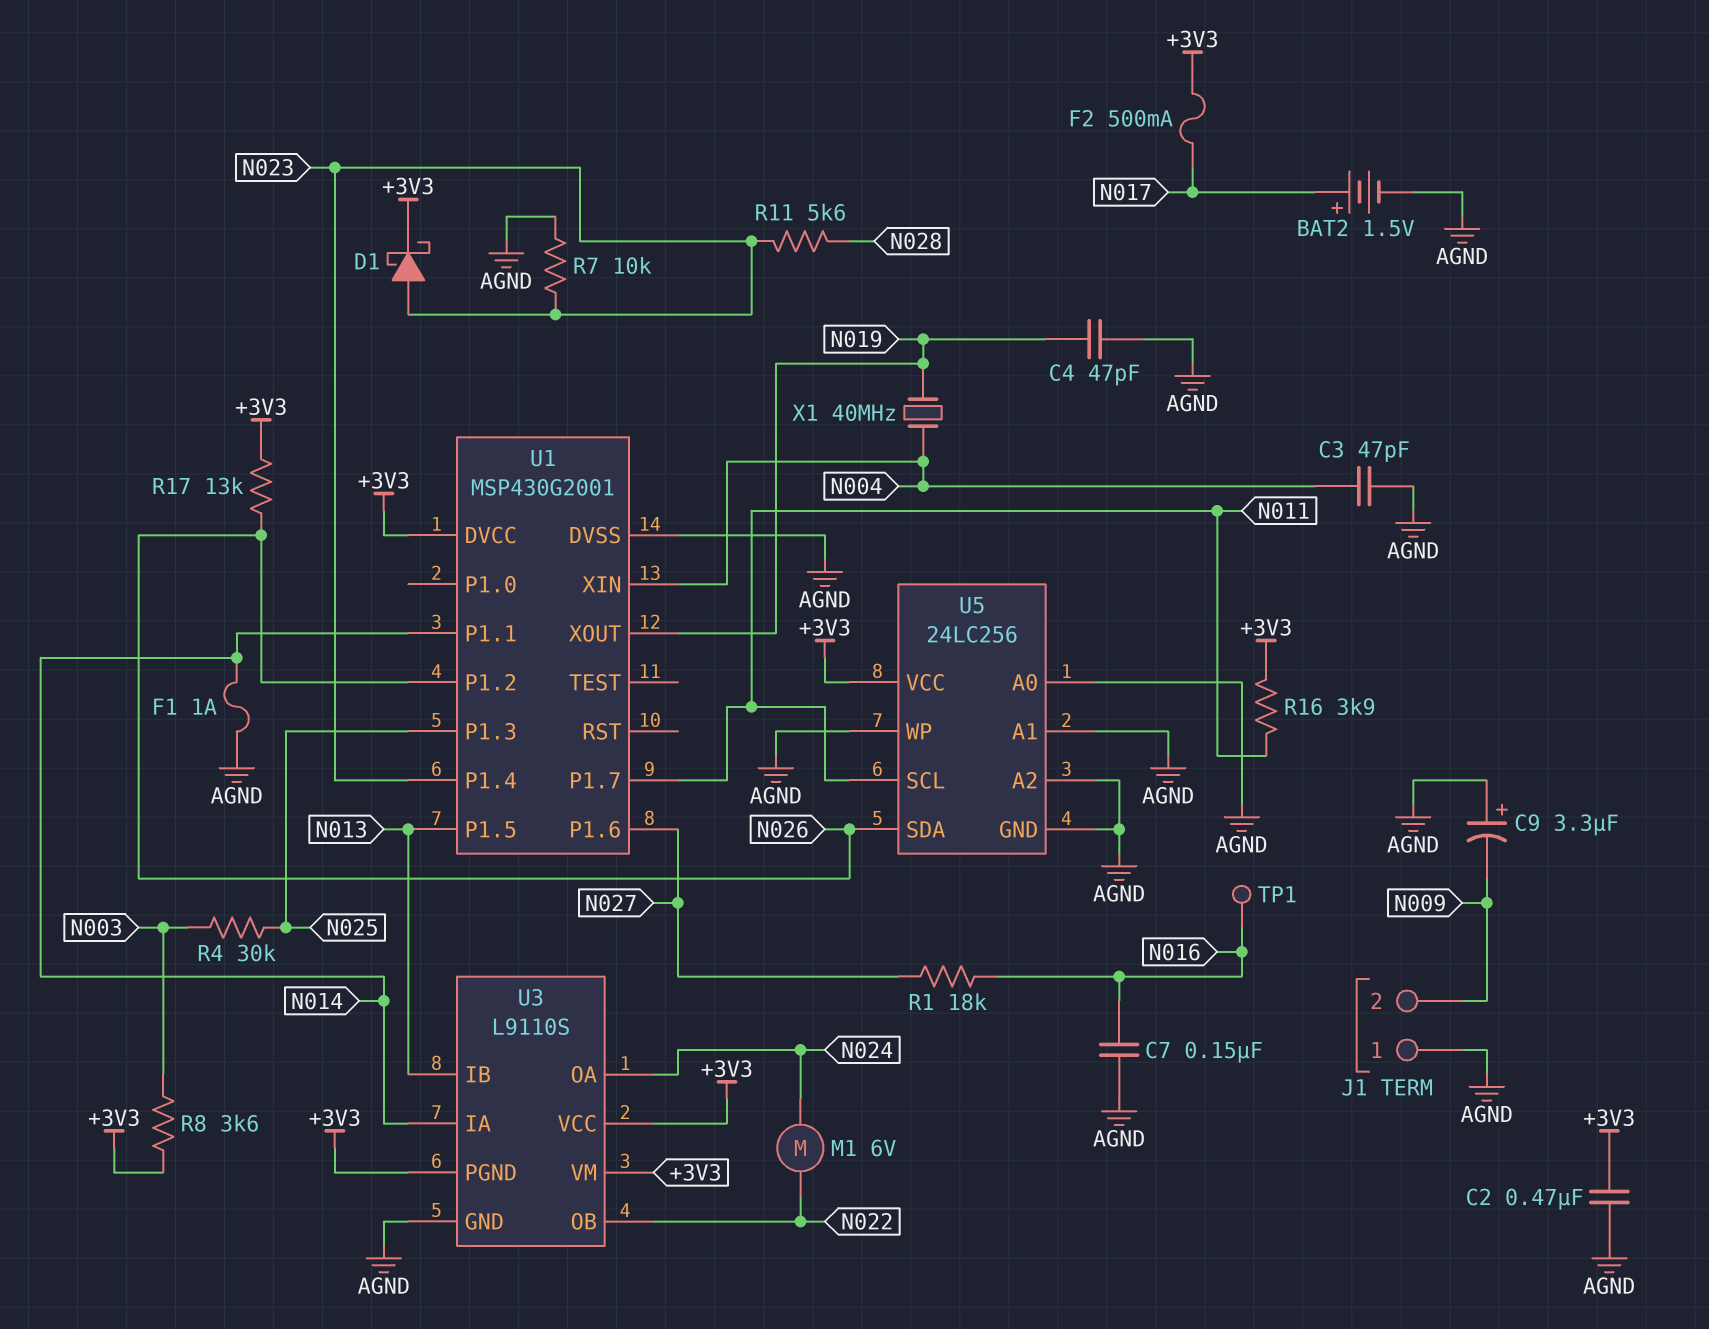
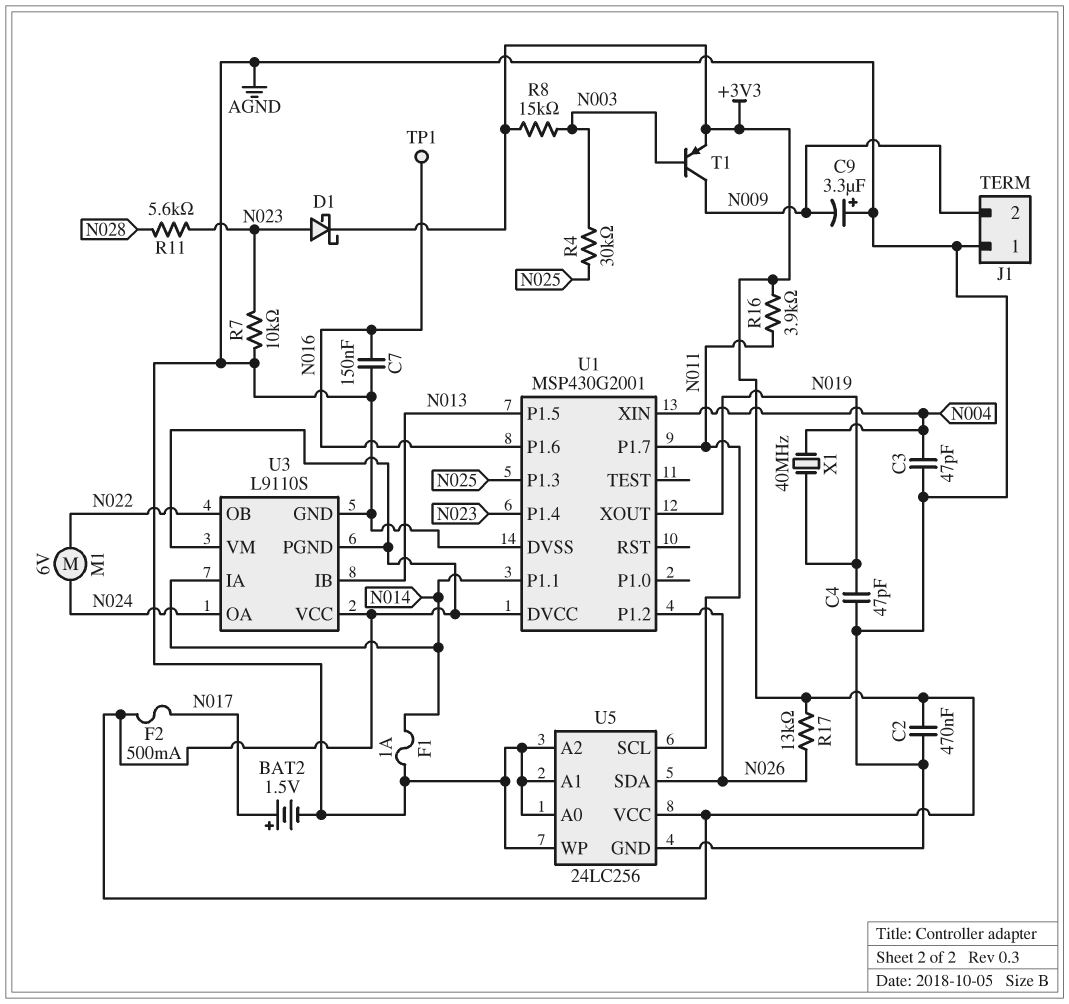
R1: 18k (N016, N027) -> none
R8: 3.6k (+3V3, N003) -> 15k (+3V3, N003)
T1: none -> PNP (B N003, C N009, E +3V3)
U1 pin P1.6: N027 -> N016

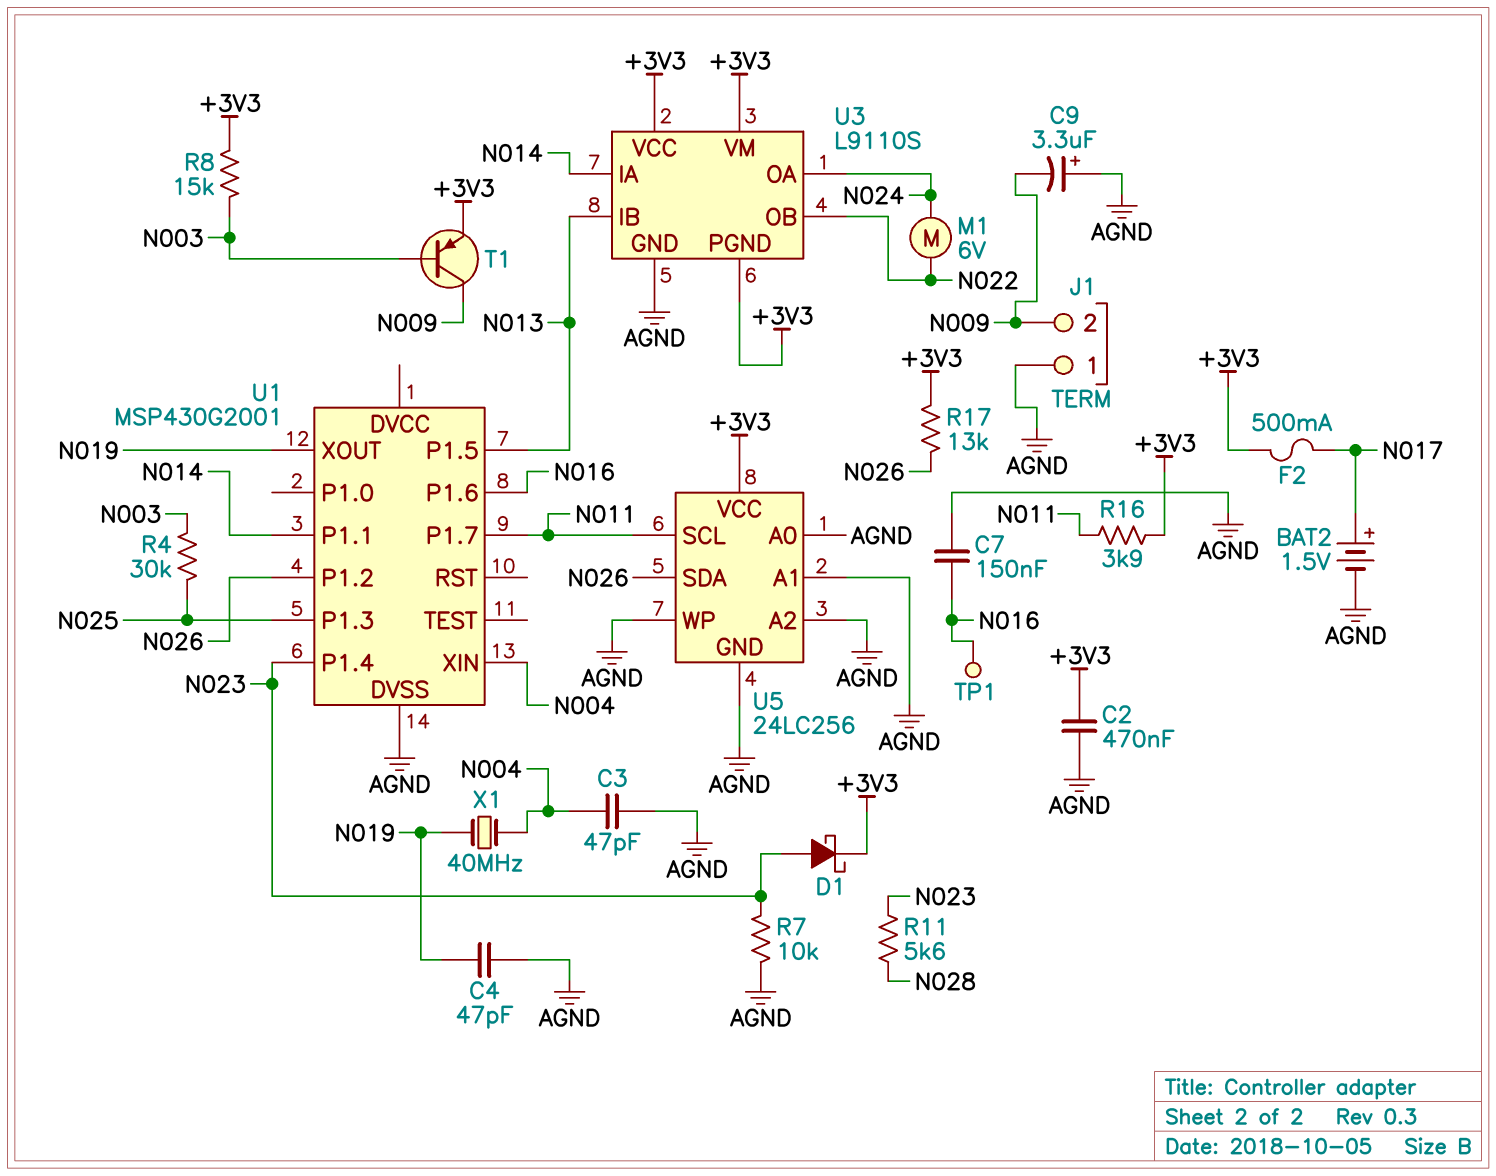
F1: 1A (AGND, N014) -> none
U1 pin DVCC: +3V3 -> none

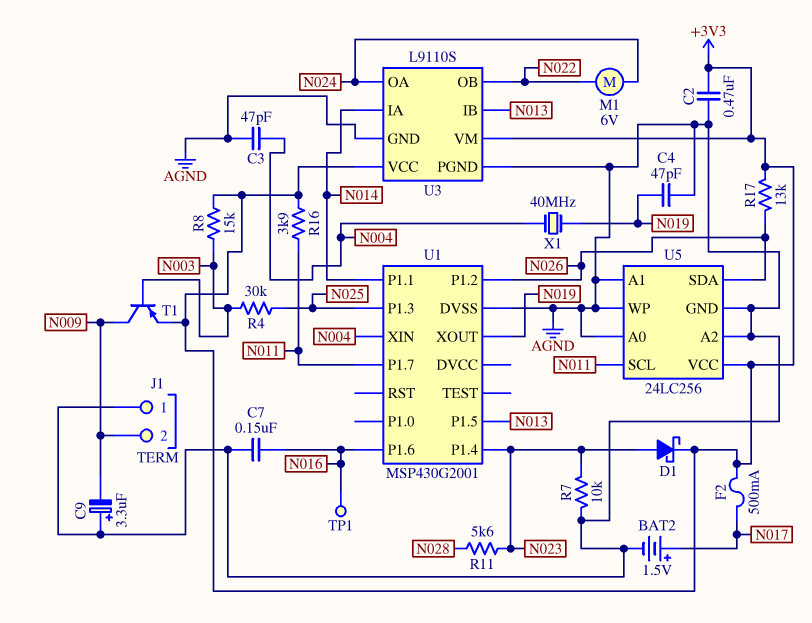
U3 pin PGND: +3V3 -> AGND

